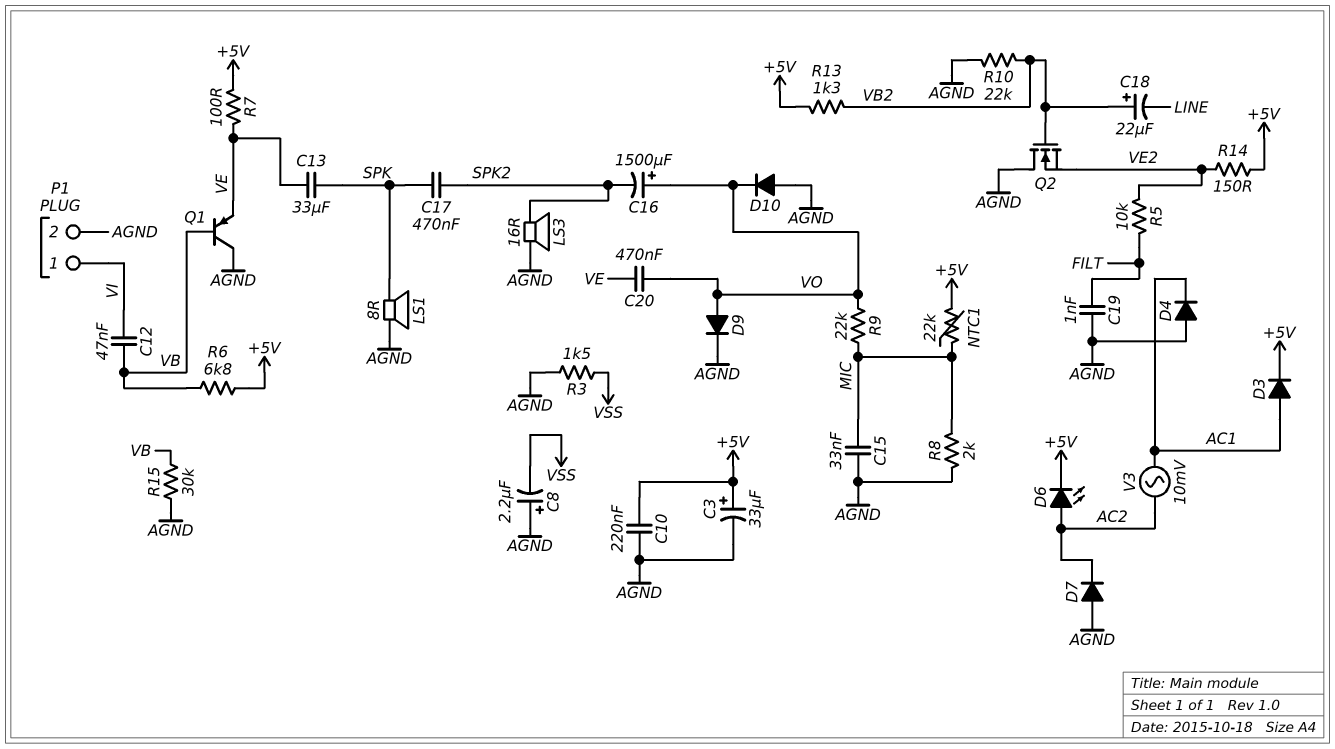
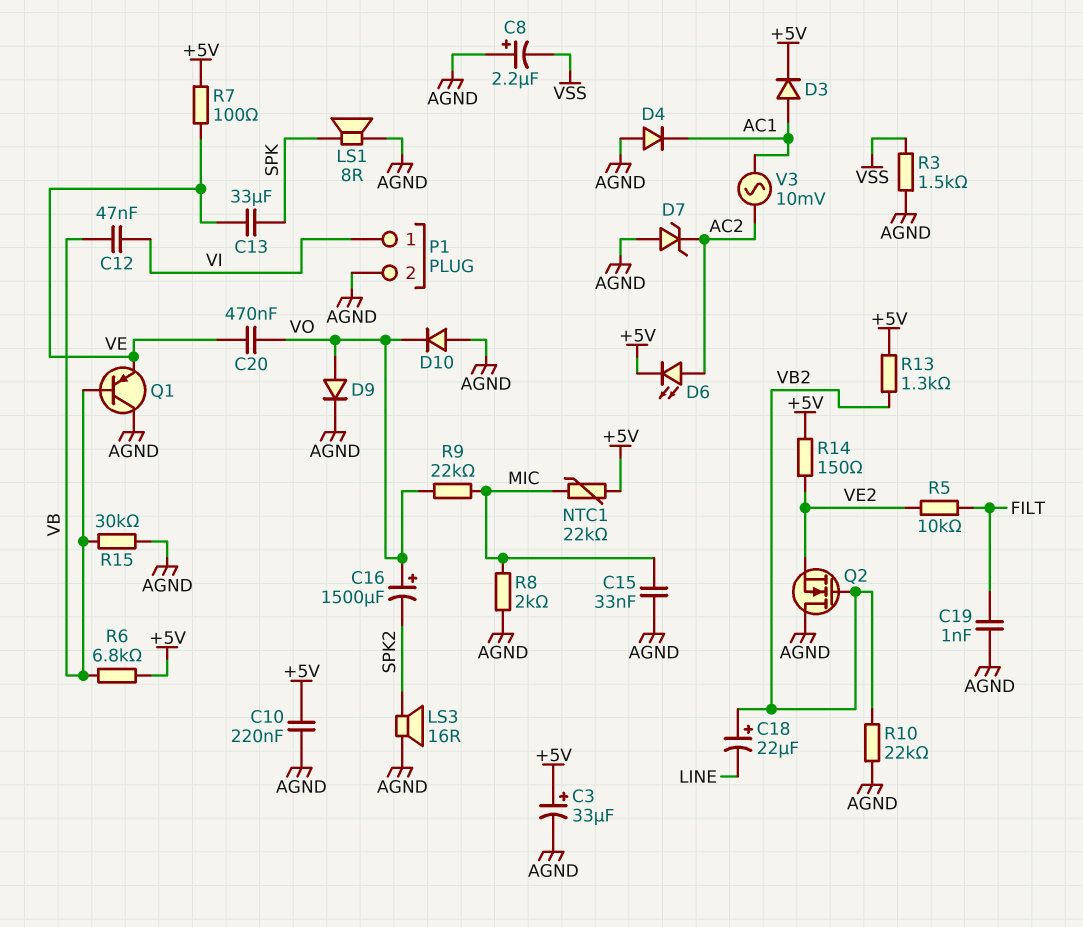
C17: 470nF (SPK, SPK2) -> none
D7: diode (A AGND, K AC2) -> zener (A AGND, K AC2)

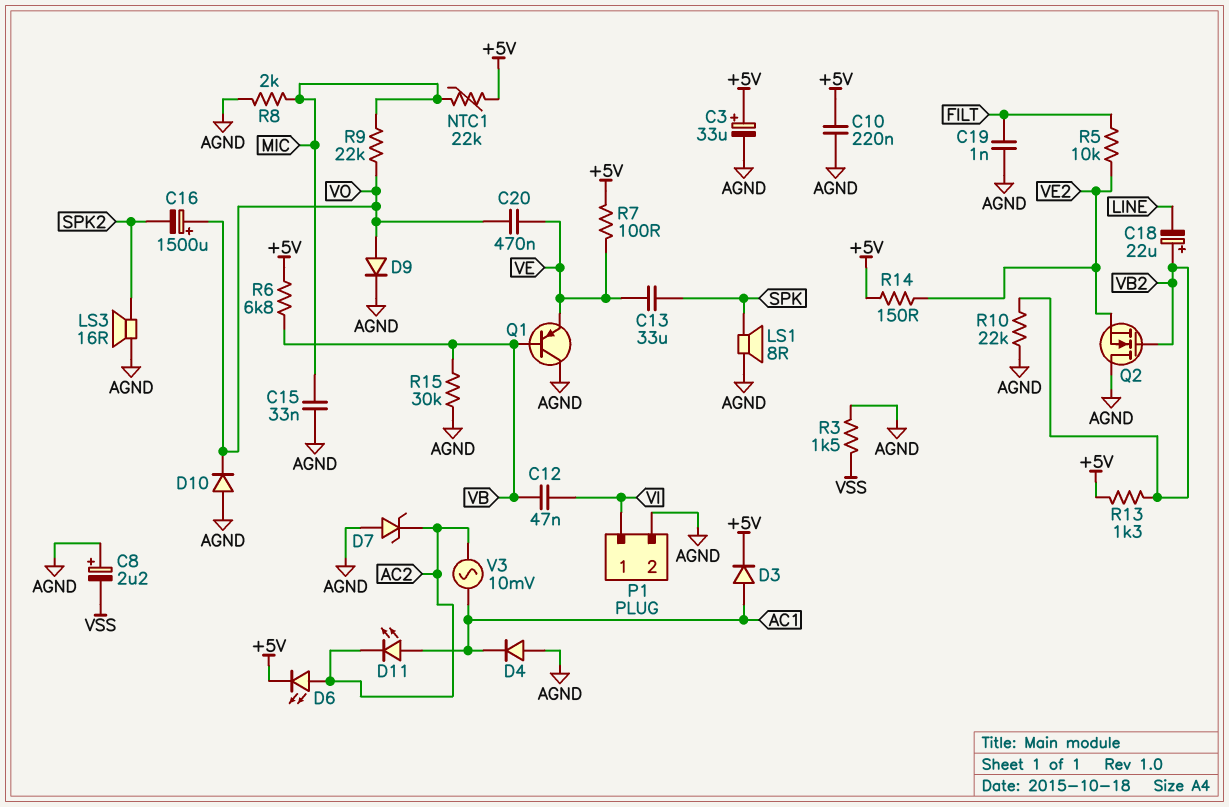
D11: none -> LED (A AC1, K AC2)

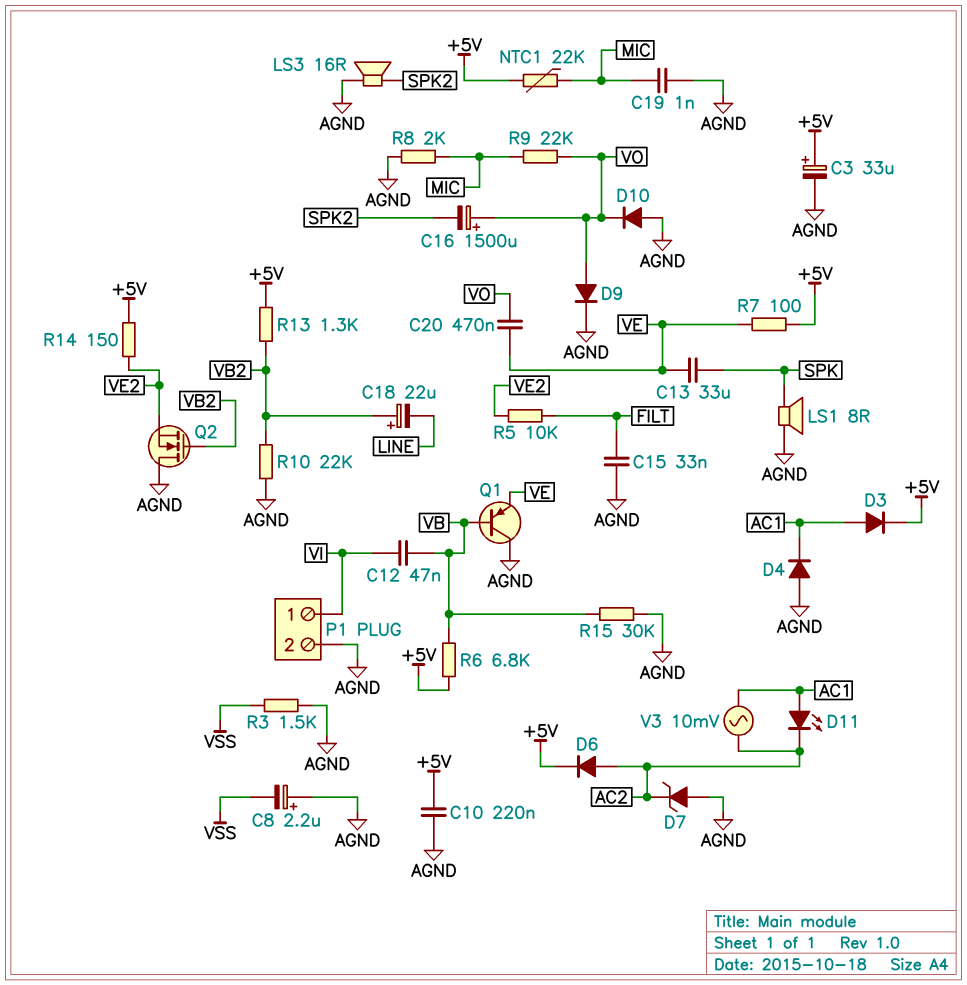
C15: 33nF (AGND, MIC) -> 33nF (AGND, FILT)
C19: 1nF (AGND, FILT) -> 1nF (AGND, MIC)
D6: LED (A AC2, K +5V) -> diode (A AC2, K +5V)

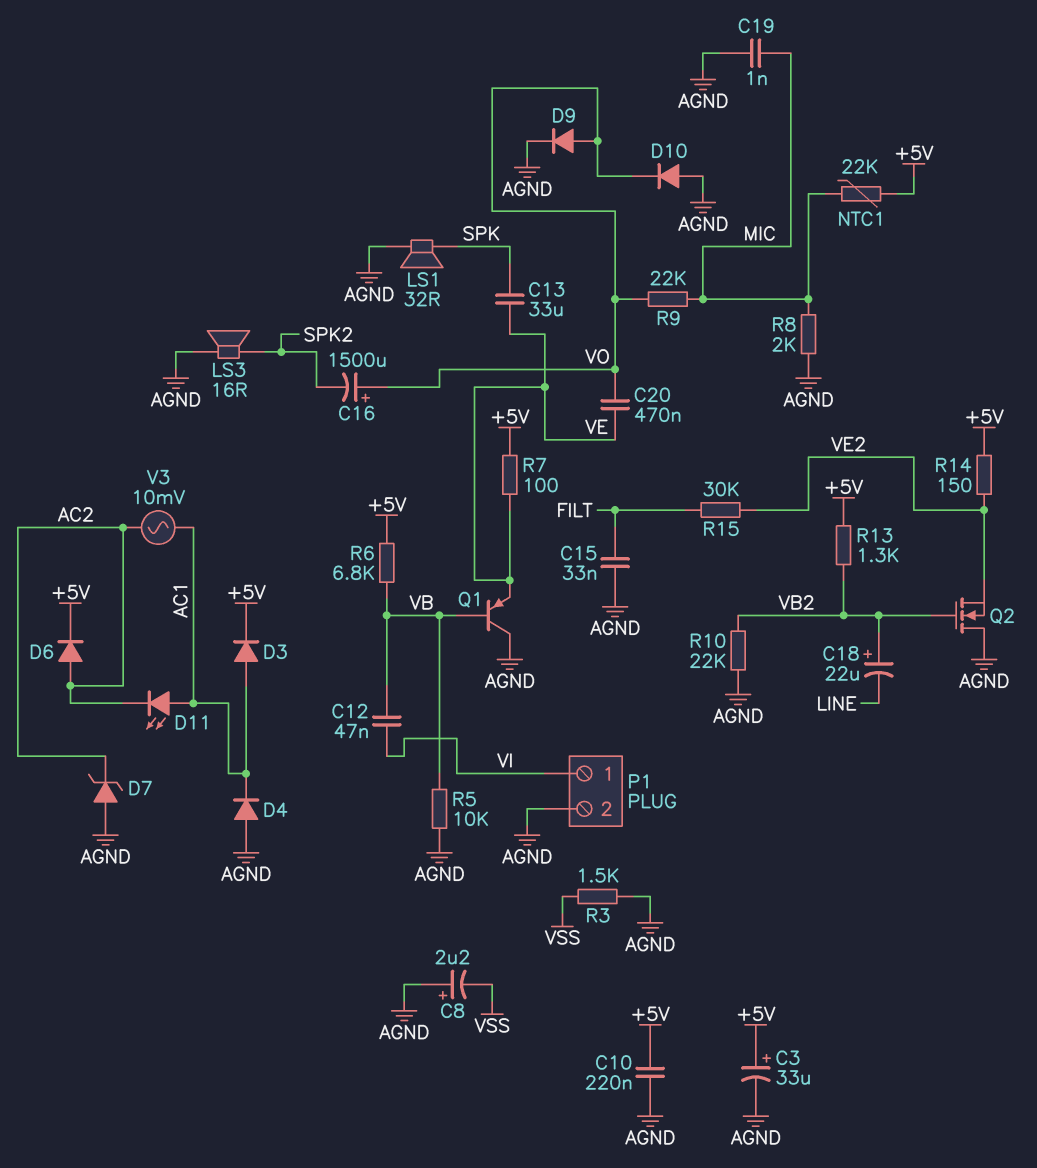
LS1: speaker 8R (AGND, SPK) -> speaker 32R (AGND, SPK)
R5: 10k (FILT, VE2) -> 10k (AGND, VB)
R15: 30k (AGND, VB) -> 30k (FILT, VE2)

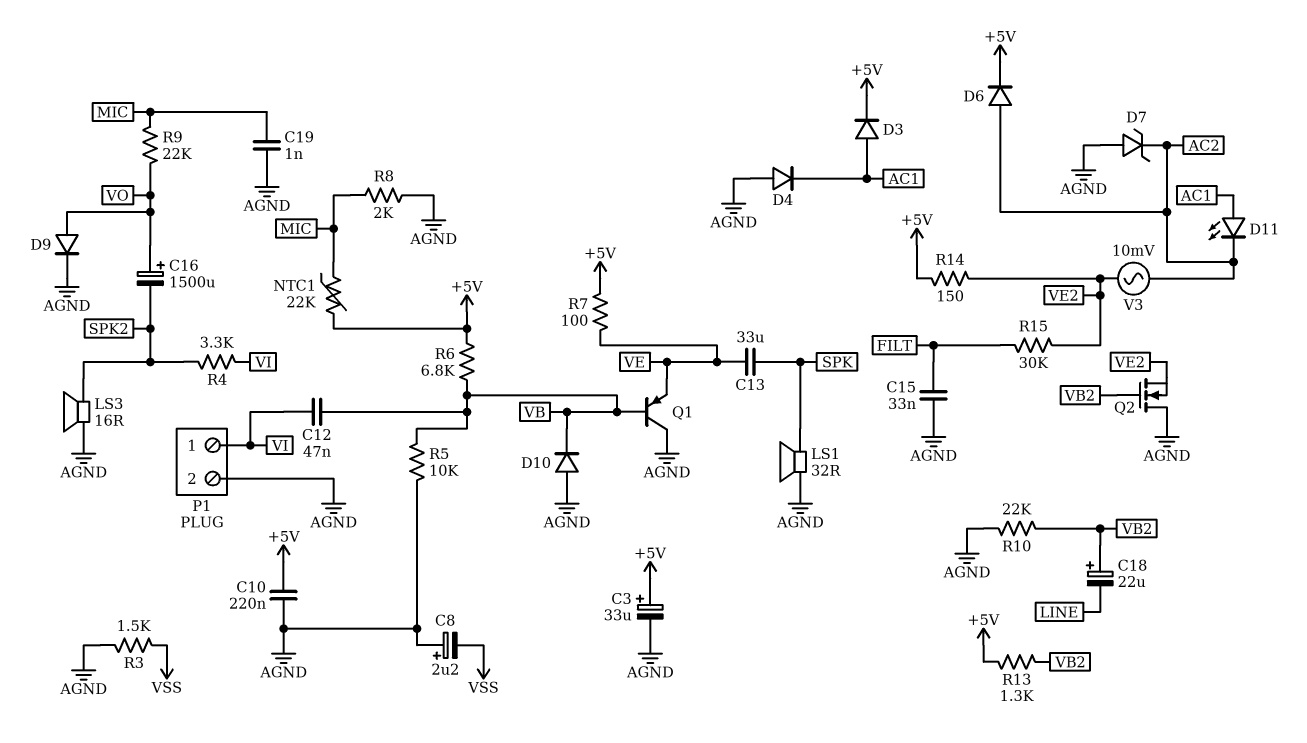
C20: 470nF (VE, VO) -> none
D10: diode (A AGND, K VO) -> diode (A AGND, K VB)
R4: none -> 3.3k (SPK2, VI)
V3: AC 10mV (AC1, AC2) -> AC 10mV (AC2, VE2)

